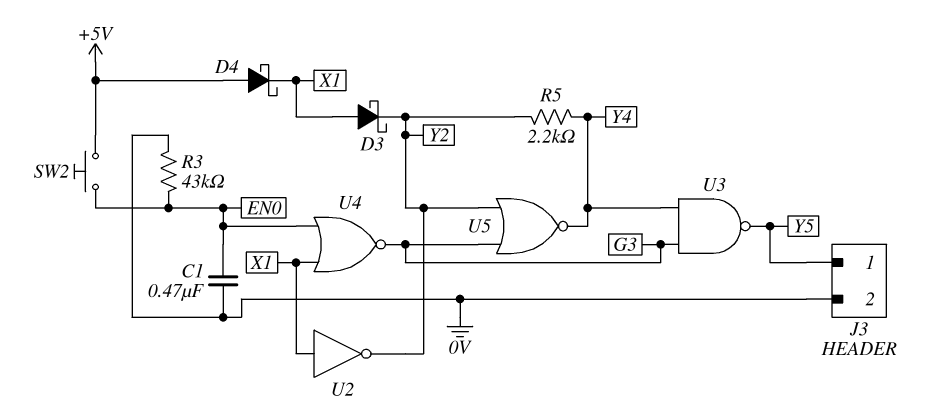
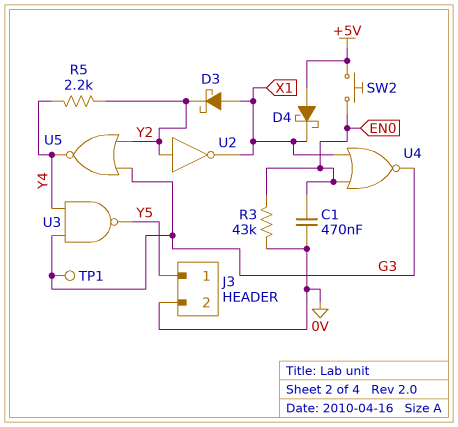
TP1: none -> test point (G3)
U2: NOT (in X1, out Y2) -> NOT (in Y2, out X1)

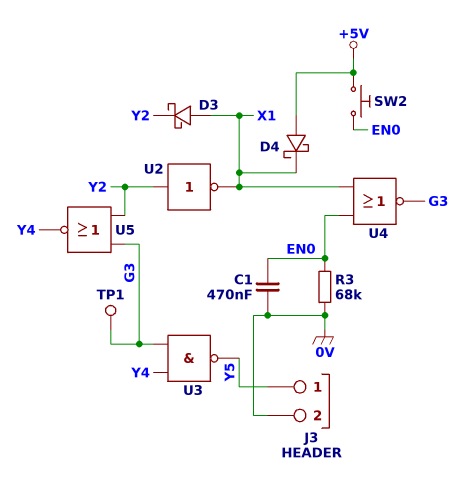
R3: 43k (0V, EN0) -> 68k (0V, EN0)
R5: 2.2k (Y2, Y4) -> none

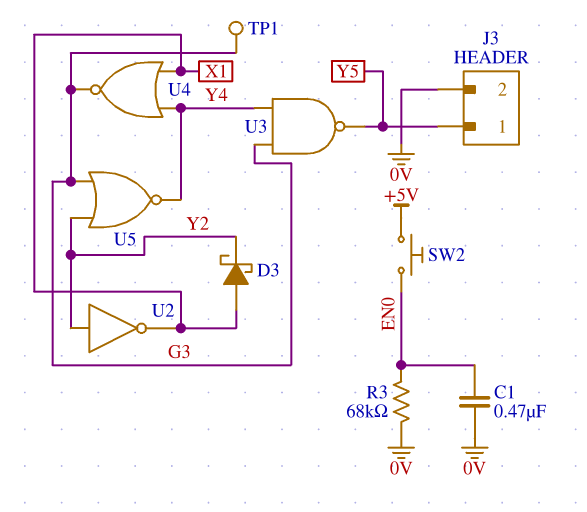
D4: schottky (A +5V, K X1) -> none
U4: NOR (in EN0, in X1, out G3) -> NOR (in X1, in Y4, out G3)

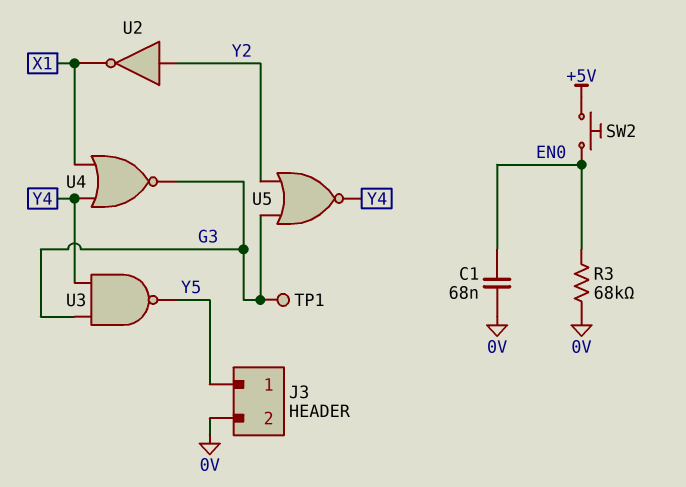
C1: 470nF (0V, EN0) -> 68nF (0V, EN0)
D3: schottky (A X1, K Y2) -> none

